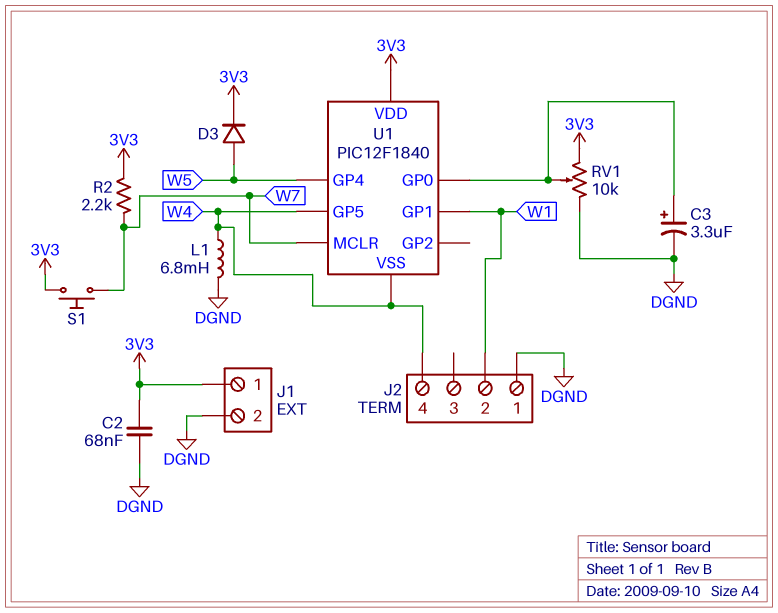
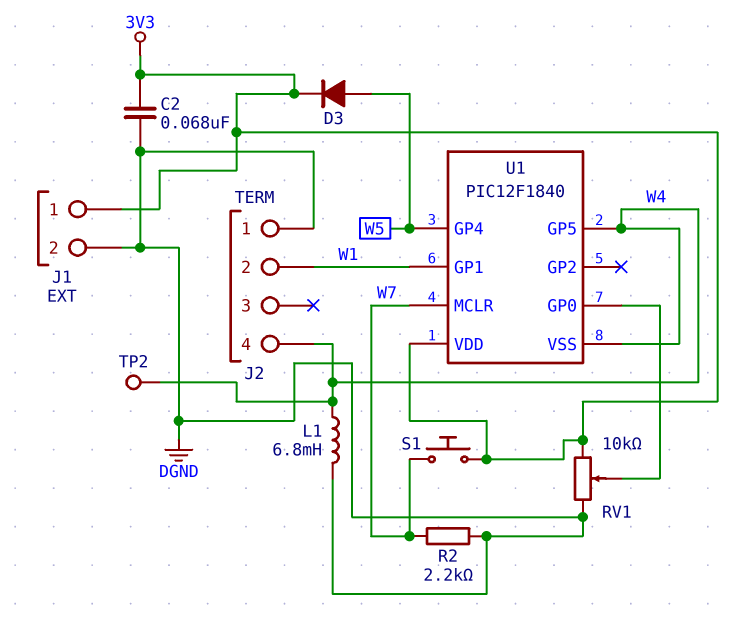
C3: 3.3uF (plus U1/GP0, minus DGND) -> none
R2: 2.2k (3V3, W7) -> 2.2k (DGND, W7)
TP2: none -> test point (W4)

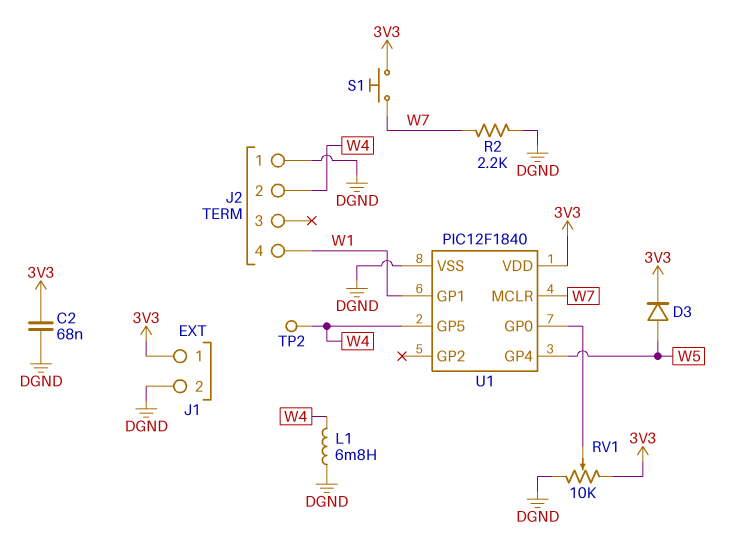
J2 pin 2: W1 -> W4
J2 pin 4: W4 -> W1
U1 pin VSS: W4 -> DGND

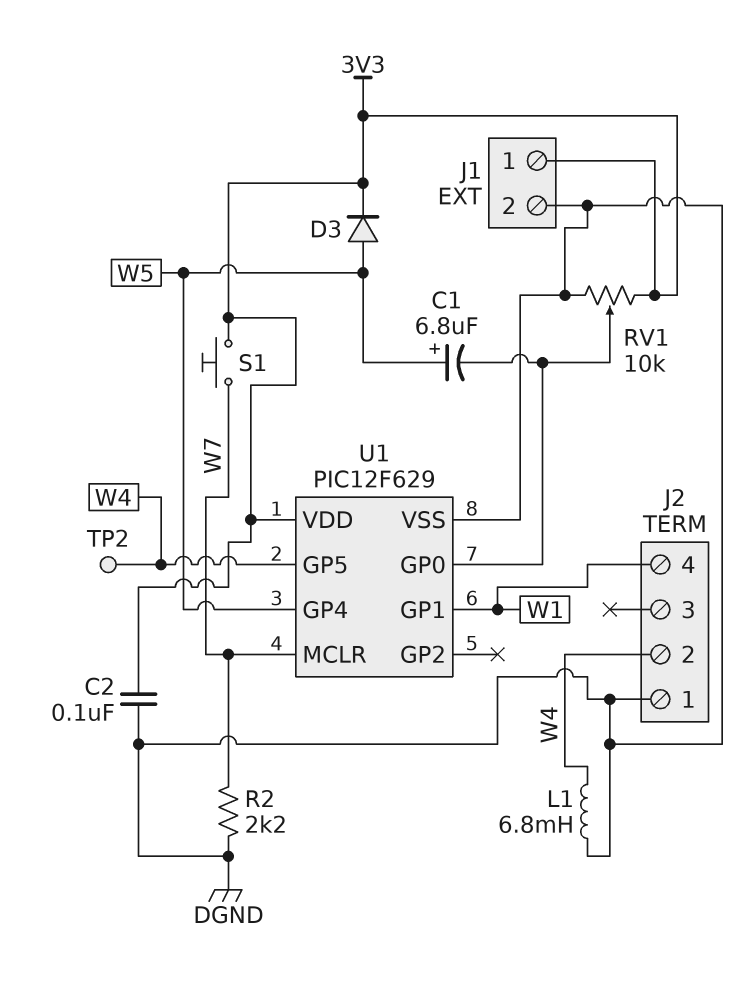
C1: none -> 6.8uF (plus W5, minus U1/GP0)
C2: 68nF (3V3, DGND) -> 100nF (3V3, DGND)
U1: PIC12F1840 -> PIC12F629

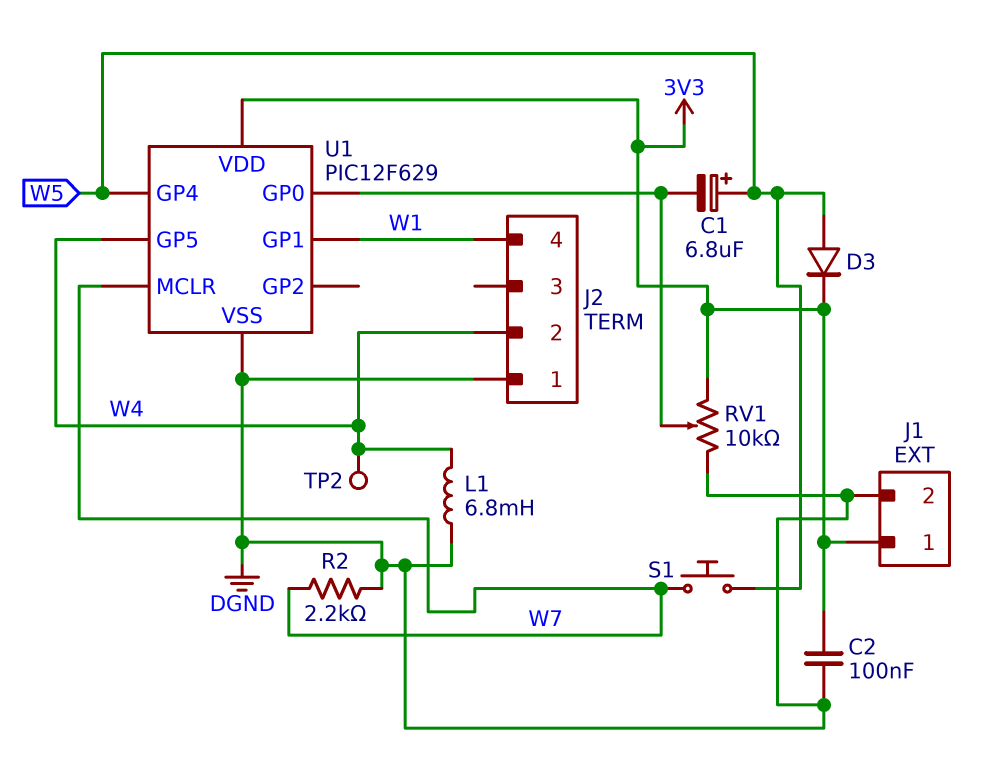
S1: button (3V3, W7) -> button (W5, W7)

